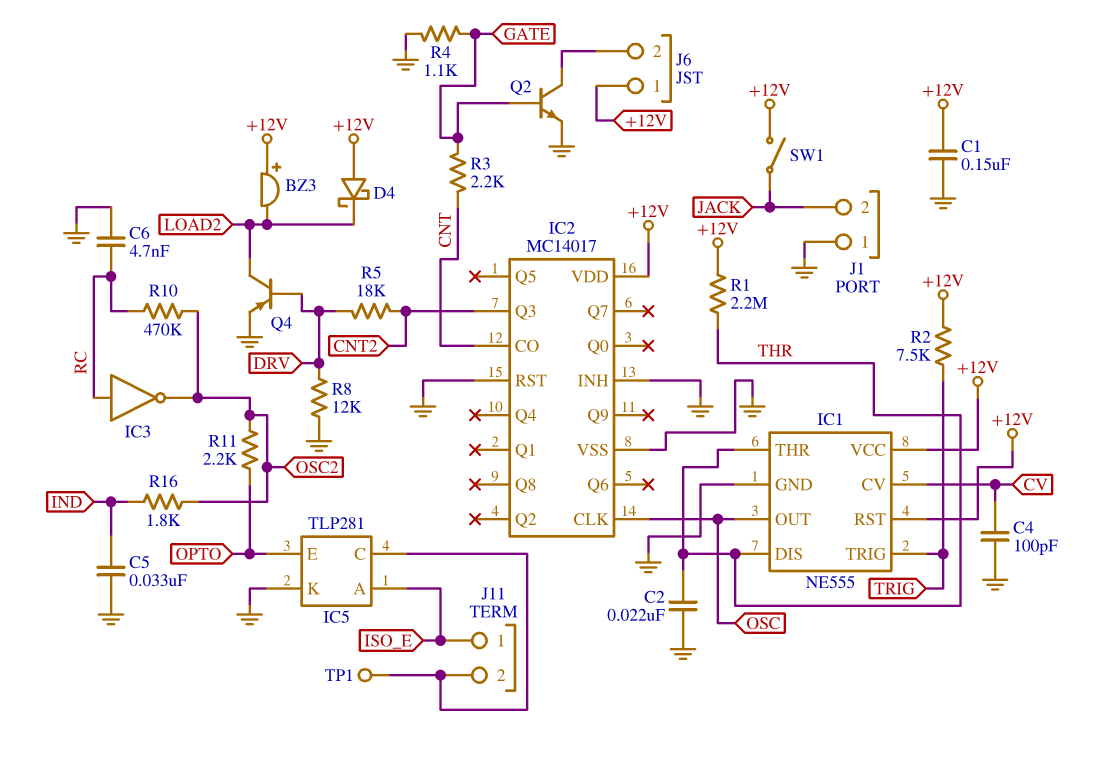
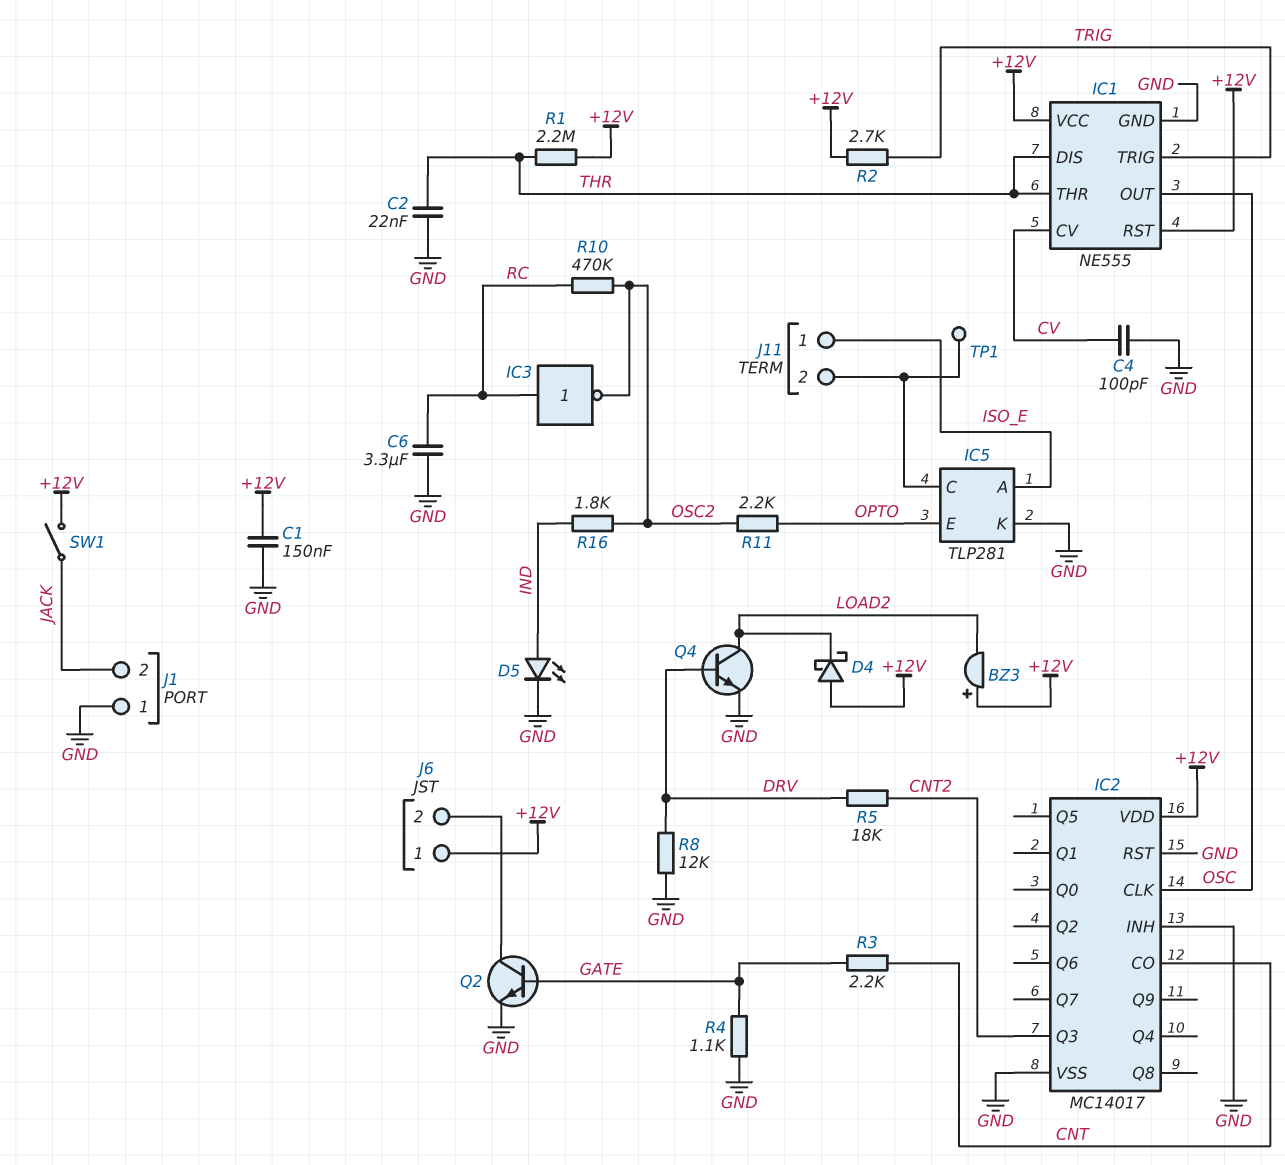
C5: 33nF (GND, IND) -> none
C6: 4.7nF (GND, RC) -> 3.3uF (GND, RC)
D5: none -> LED (A IND, K GND)
Q4: PNP (B DRV, C LOAD2, E GND) -> NPN (B DRV, C LOAD2, E GND)
R2: 7.5k (+12V, TRIG) -> 2.7k (+12V, TRIG)

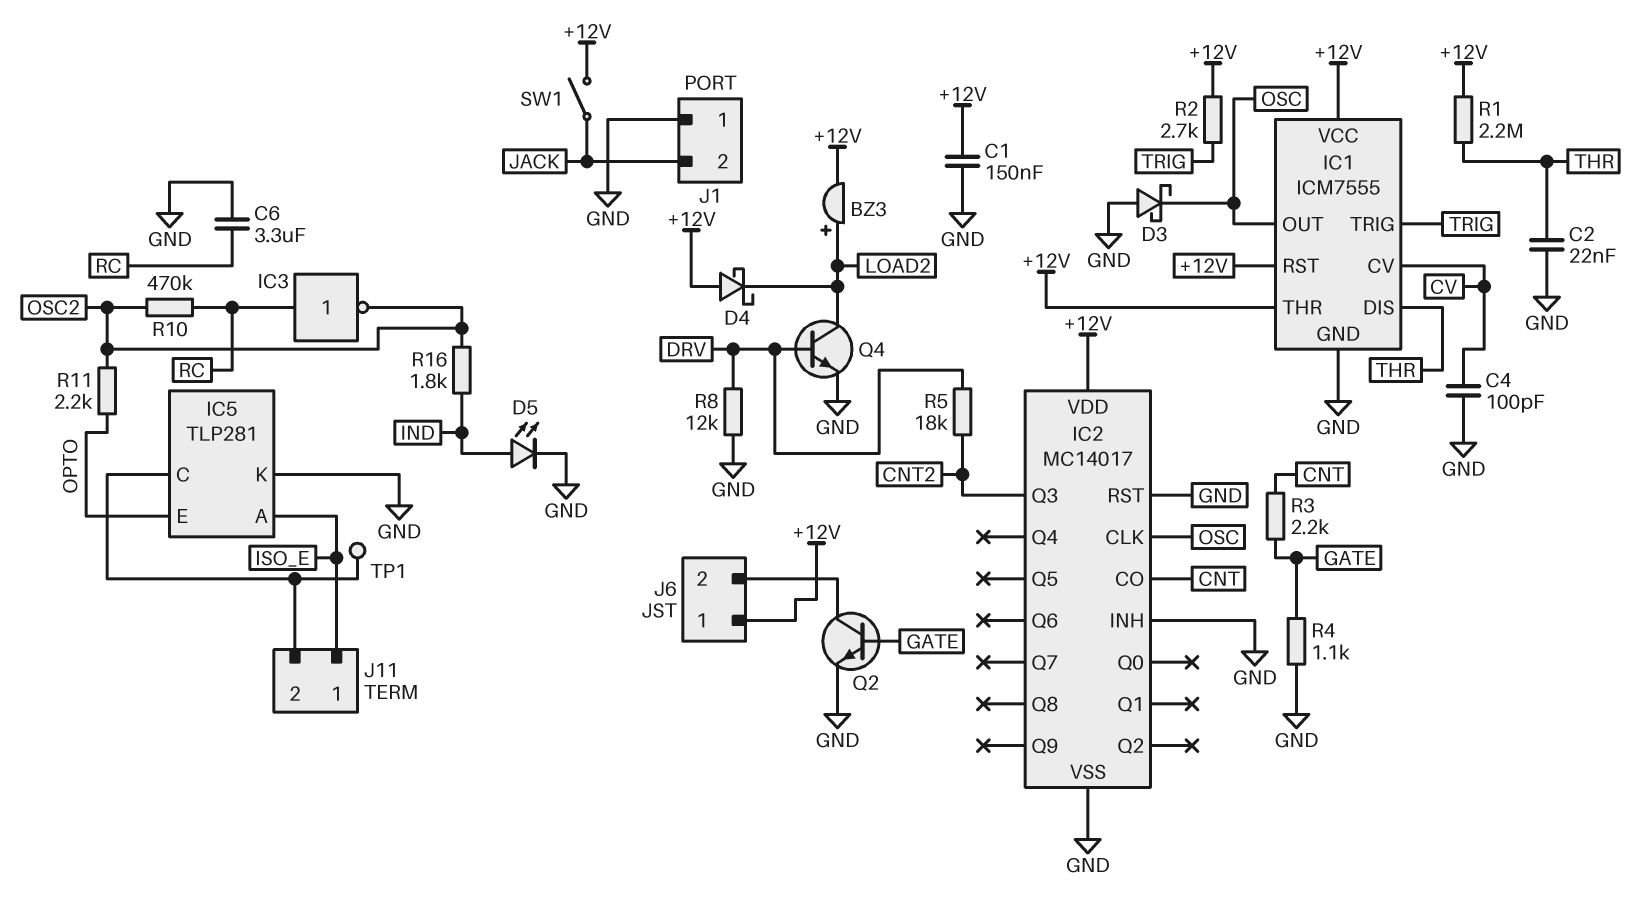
BZ3: buzzer (plus +12V, minus LOAD2) -> buzzer (plus LOAD2, minus +12V)
D3: none -> schottky (A GND, K OSC)
IC1: NE555 -> ICM7555
IC1 pin THR: THR -> +12V

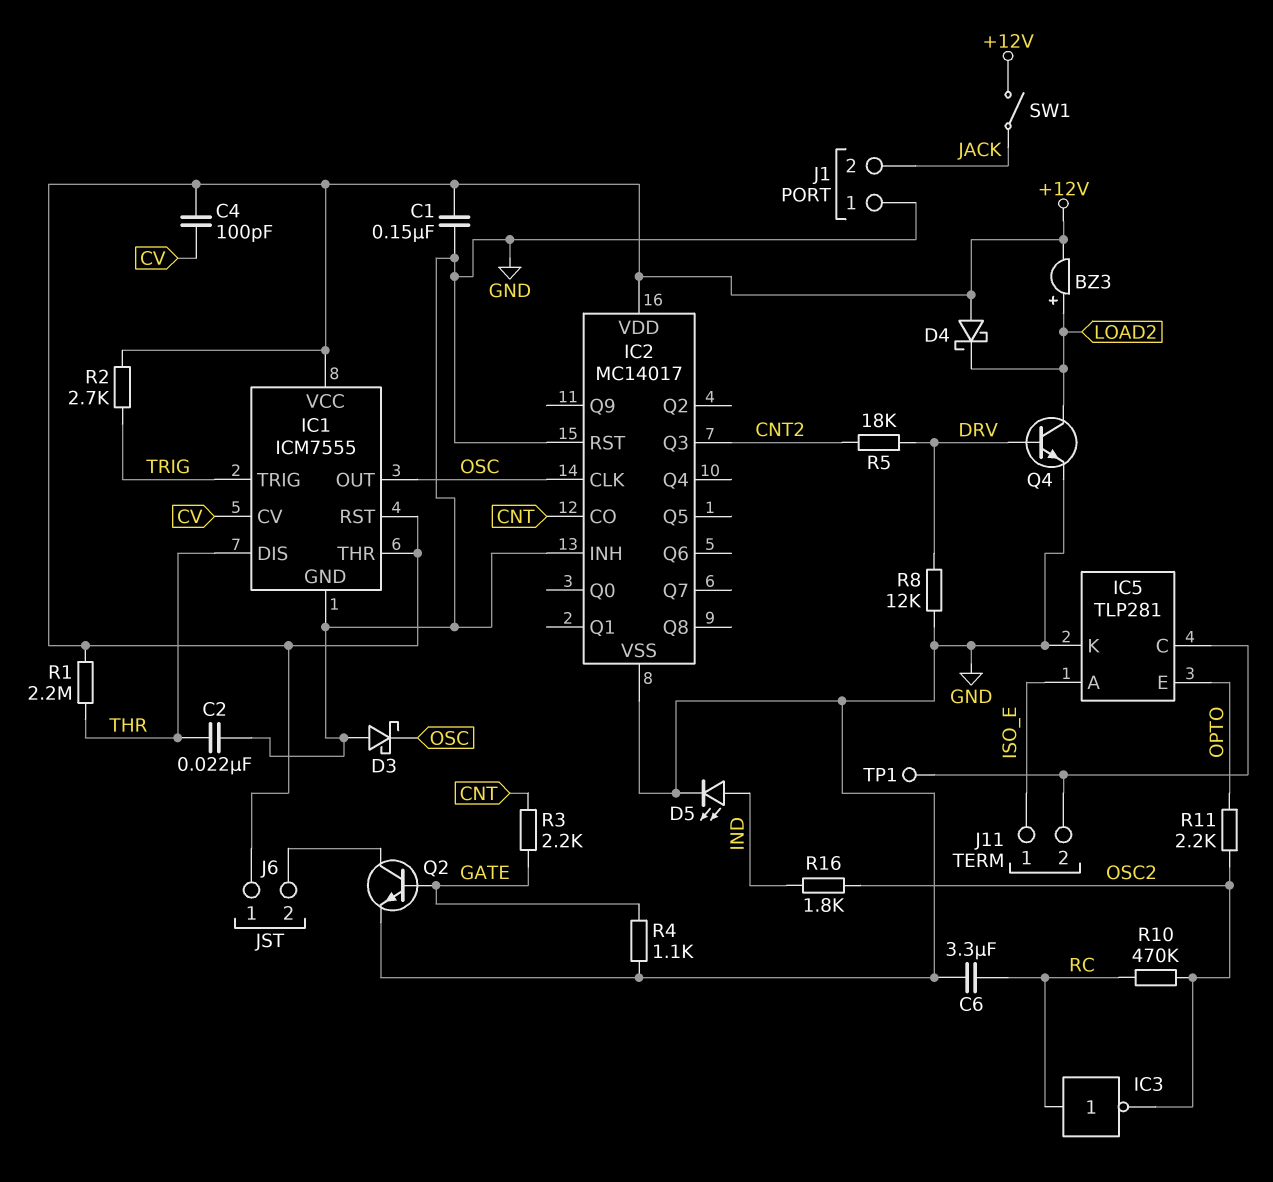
C4: 100pF (CV, GND) -> 100pF (+12V, CV)

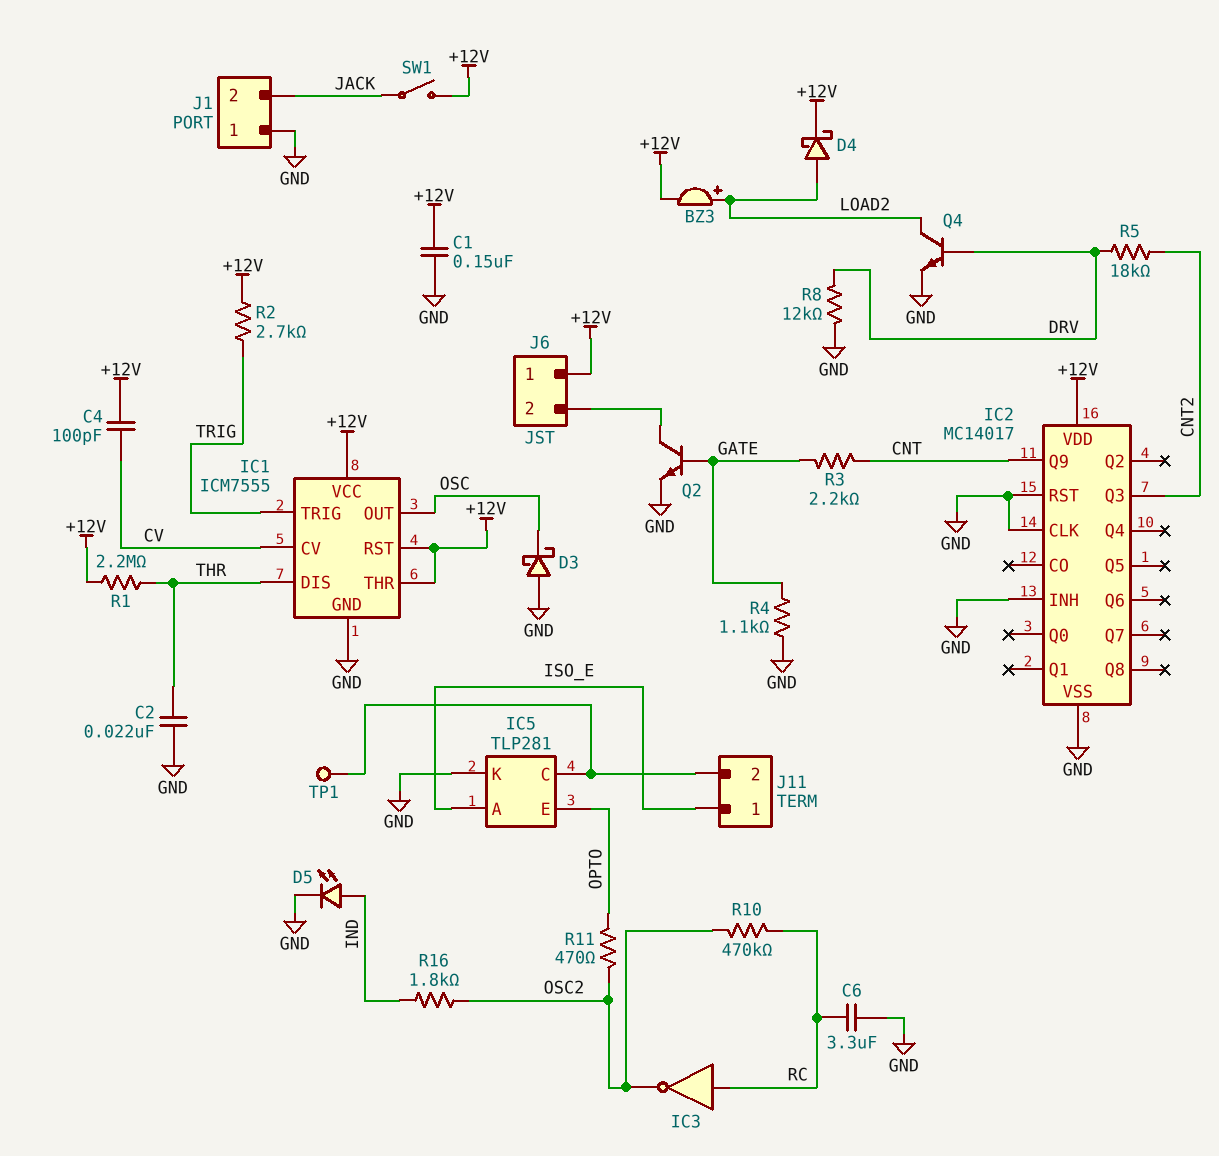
D4: schottky (A +12V, K LOAD2) -> schottky (A LOAD2, K +12V)
IC2 pin CLK: OSC -> GND
IC2 pin CO: CNT -> none
IC2 pin Q9: none -> CNT
R11: 2.2k (OPTO, OSC2) -> 470 (OPTO, OSC2)

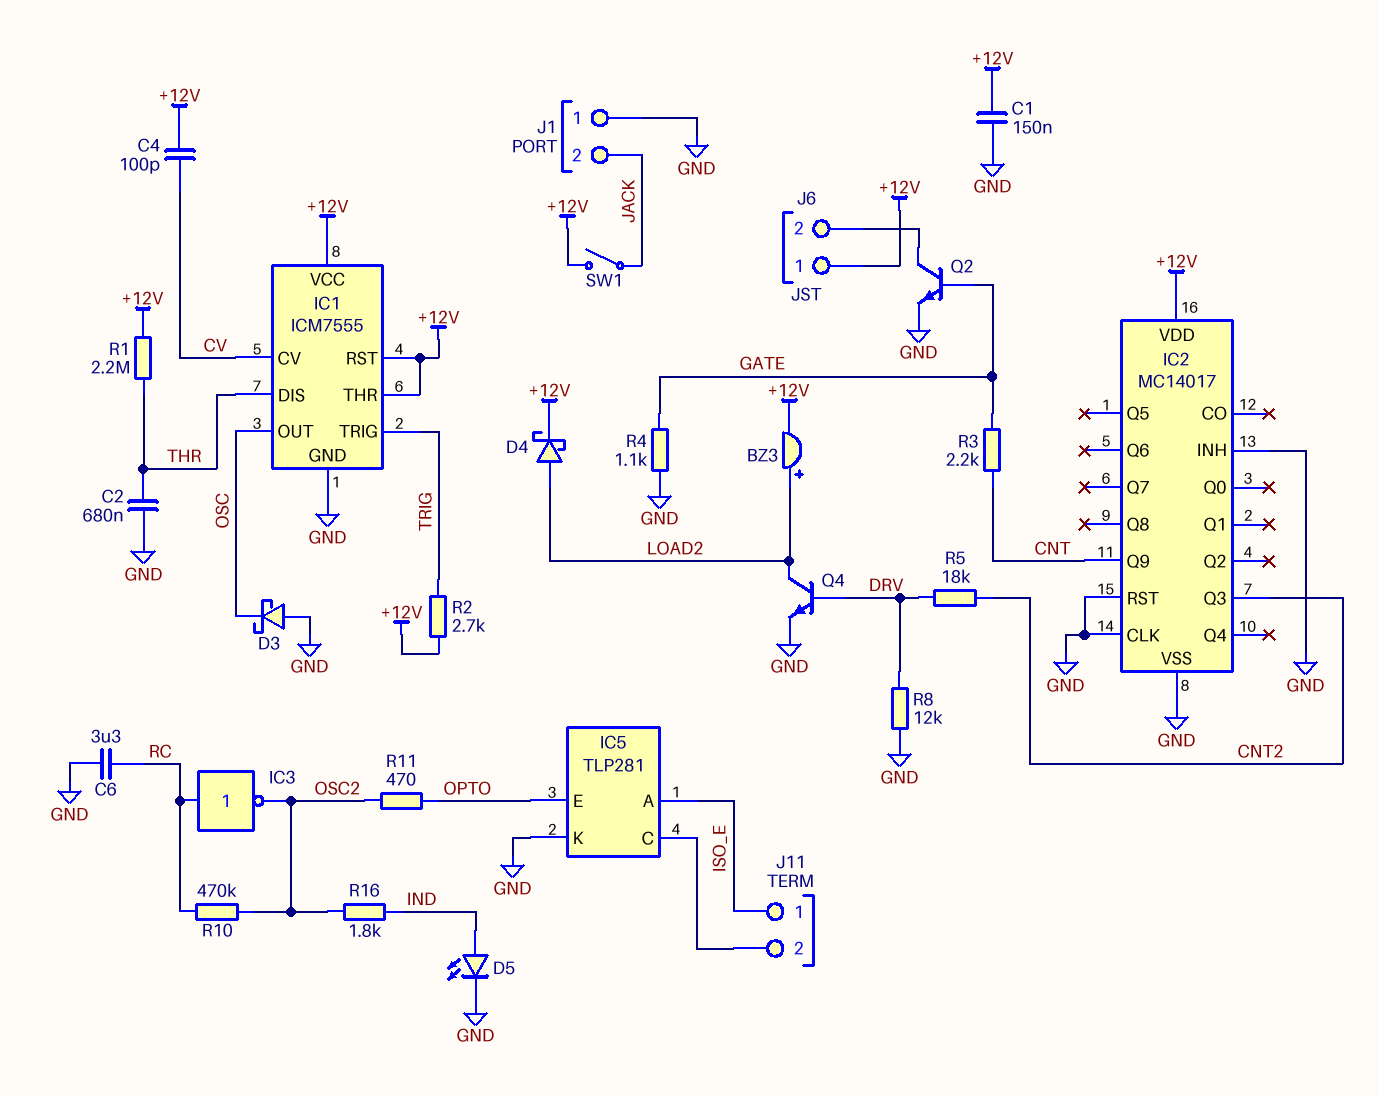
C2: 22nF (GND, THR) -> 680nF (GND, THR)
TP1: test point (IC5/C) -> none

